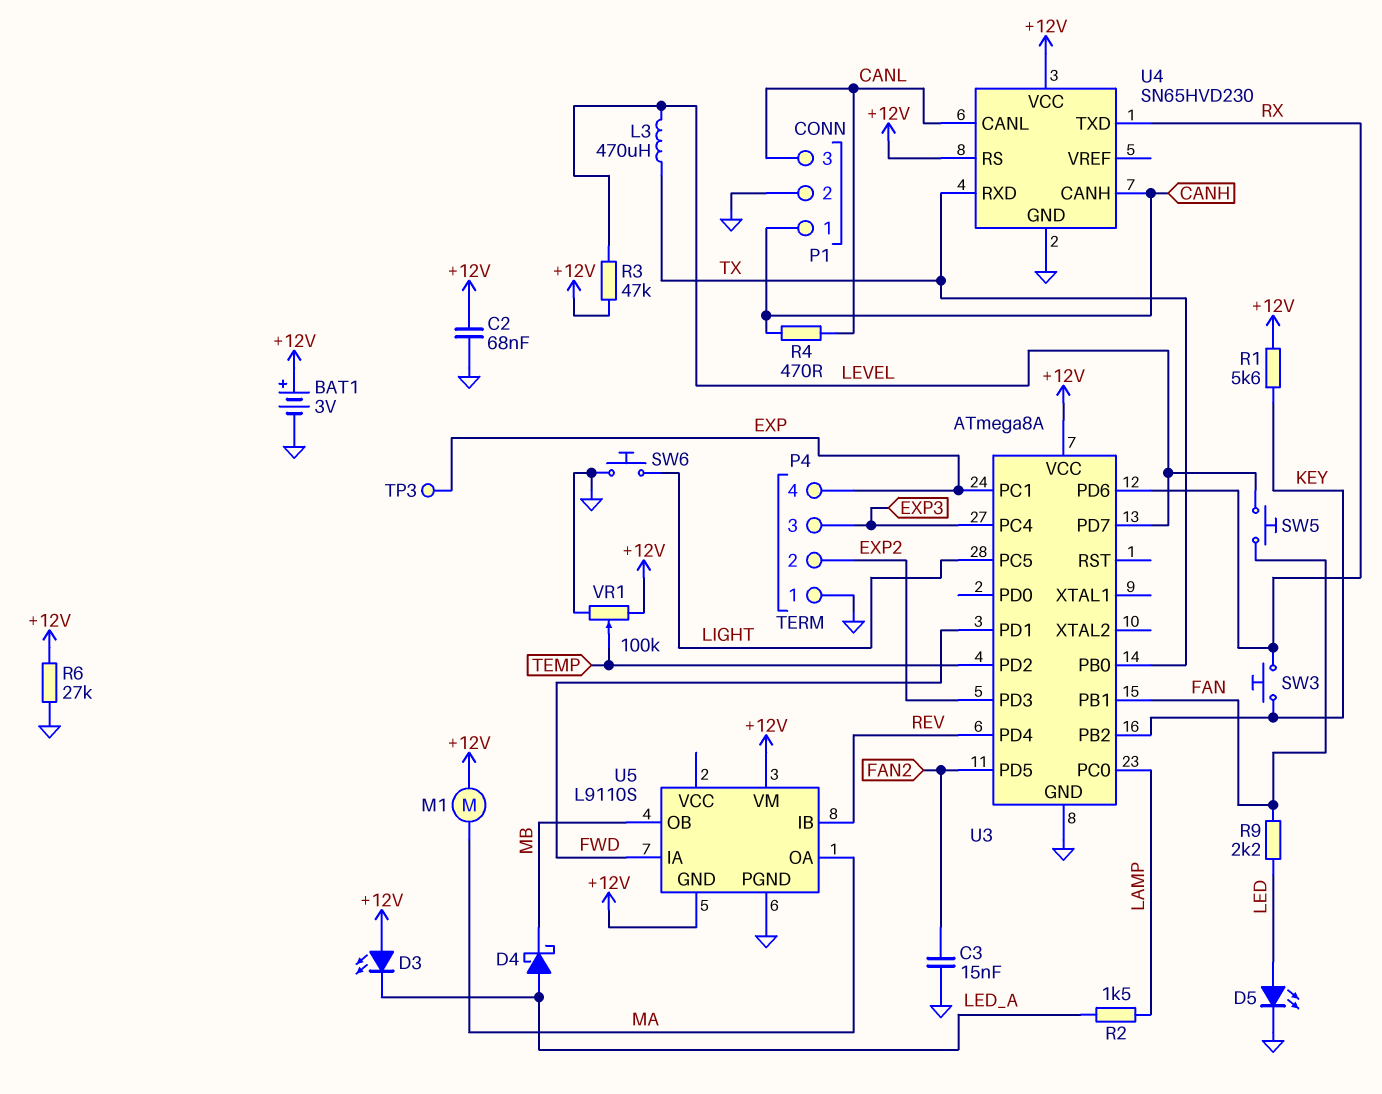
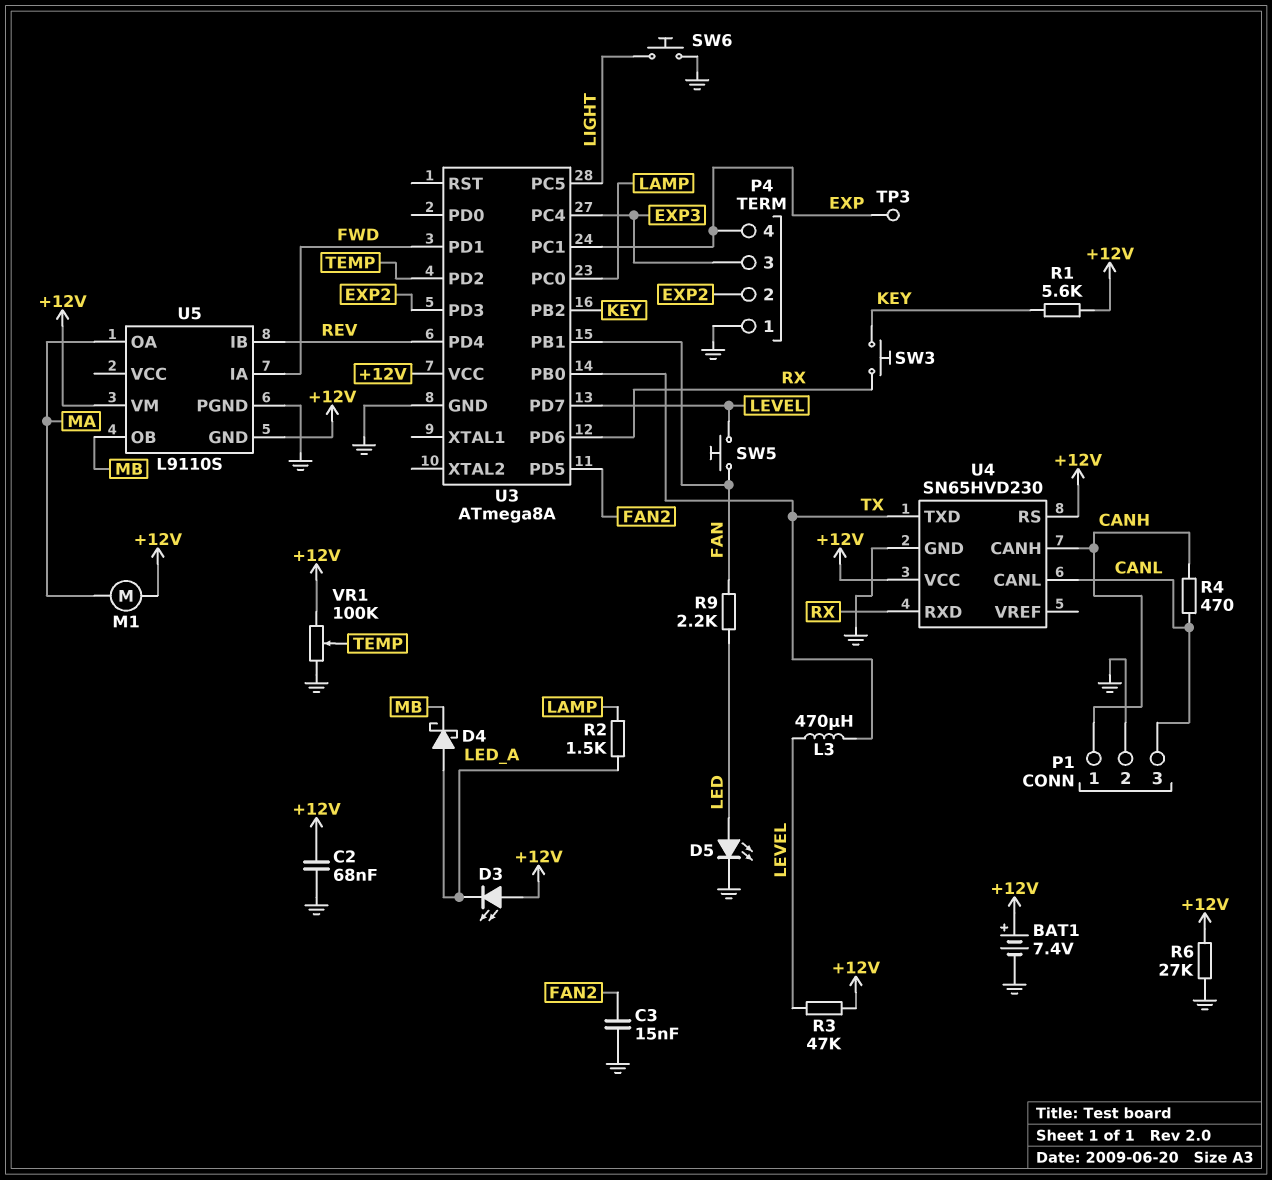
BAT1: 3V (plus +12V, minus GND) -> 7.4V (plus +12V, minus GND)
U4 pin RXD: TX -> RX
U4 pin TXD: RX -> TX

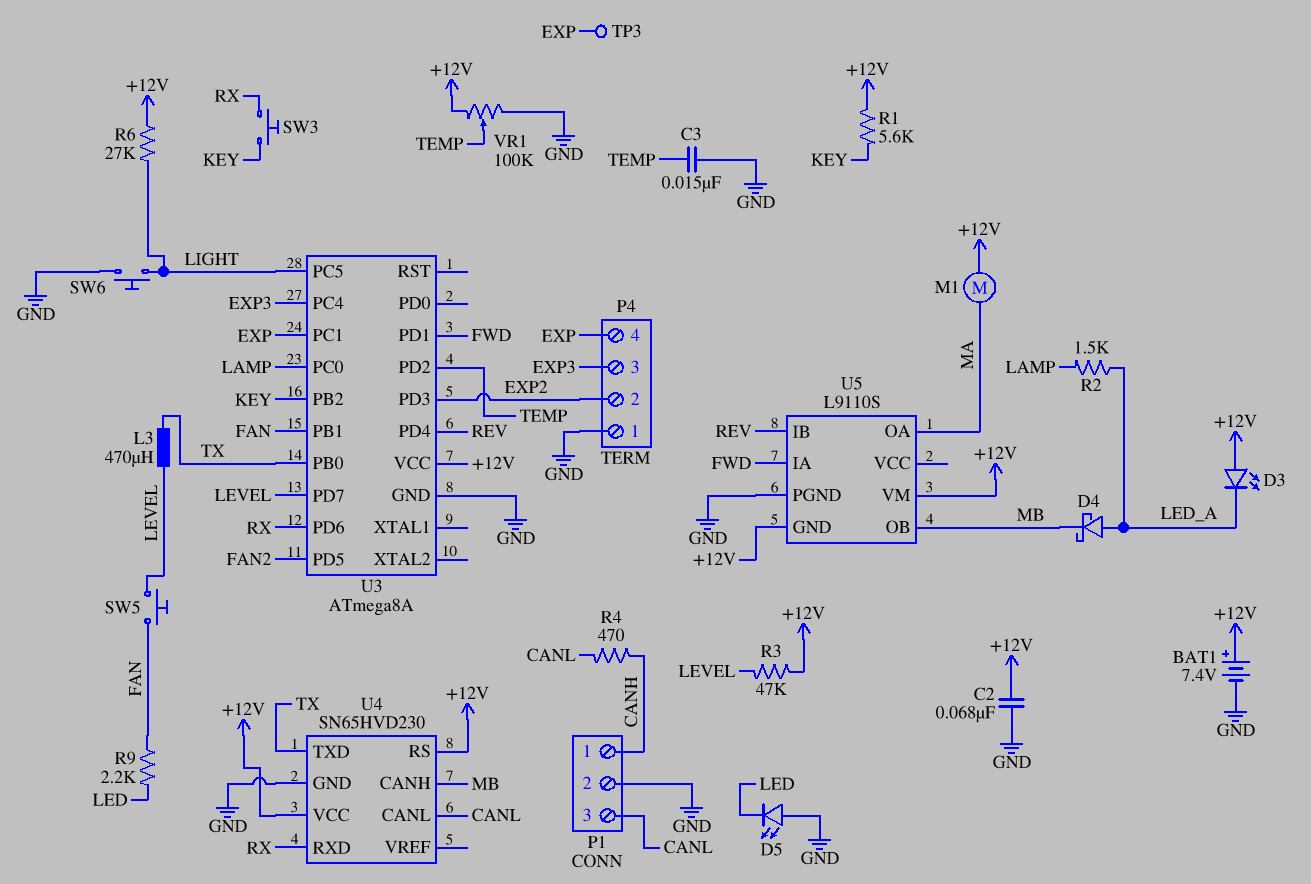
C3: 15nF (FAN2, GND) -> 15nF (GND, TEMP)
D5: LED (A LED, K GND) -> LED (A GND, K LED)
R6: 27k (+12V, GND) -> 27k (+12V, LIGHT)
U4 pin CANH: CANH -> MB

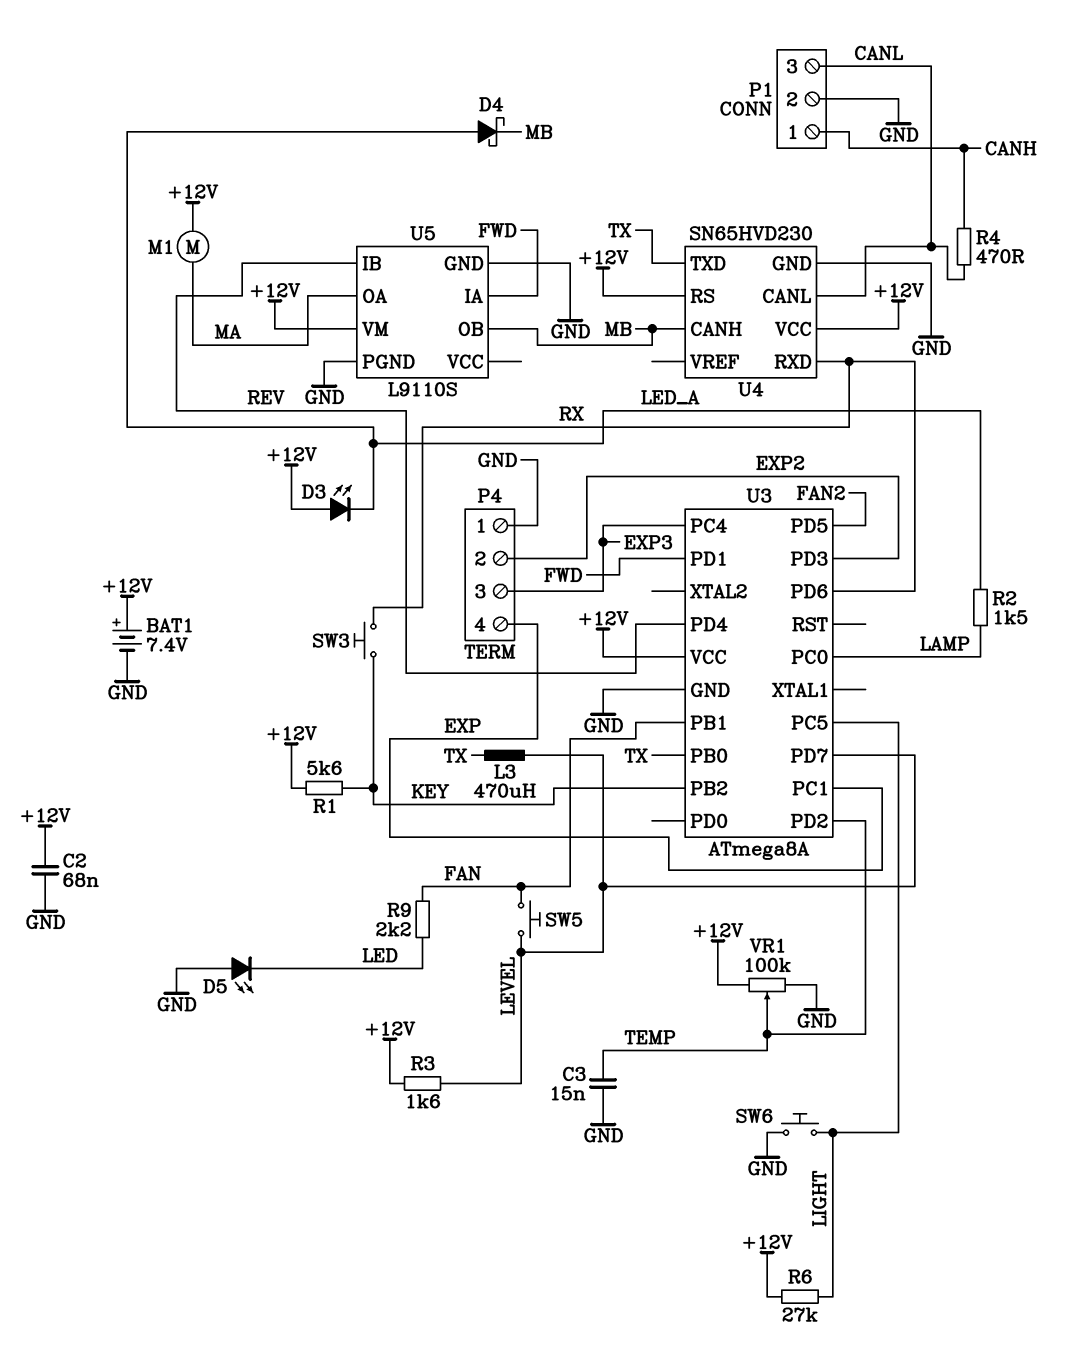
R3: 47k (+12V, LEVEL) -> 1.6k (+12V, LEVEL)
TP3: test point (EXP) -> none
U5 pin GND: +12V -> GND

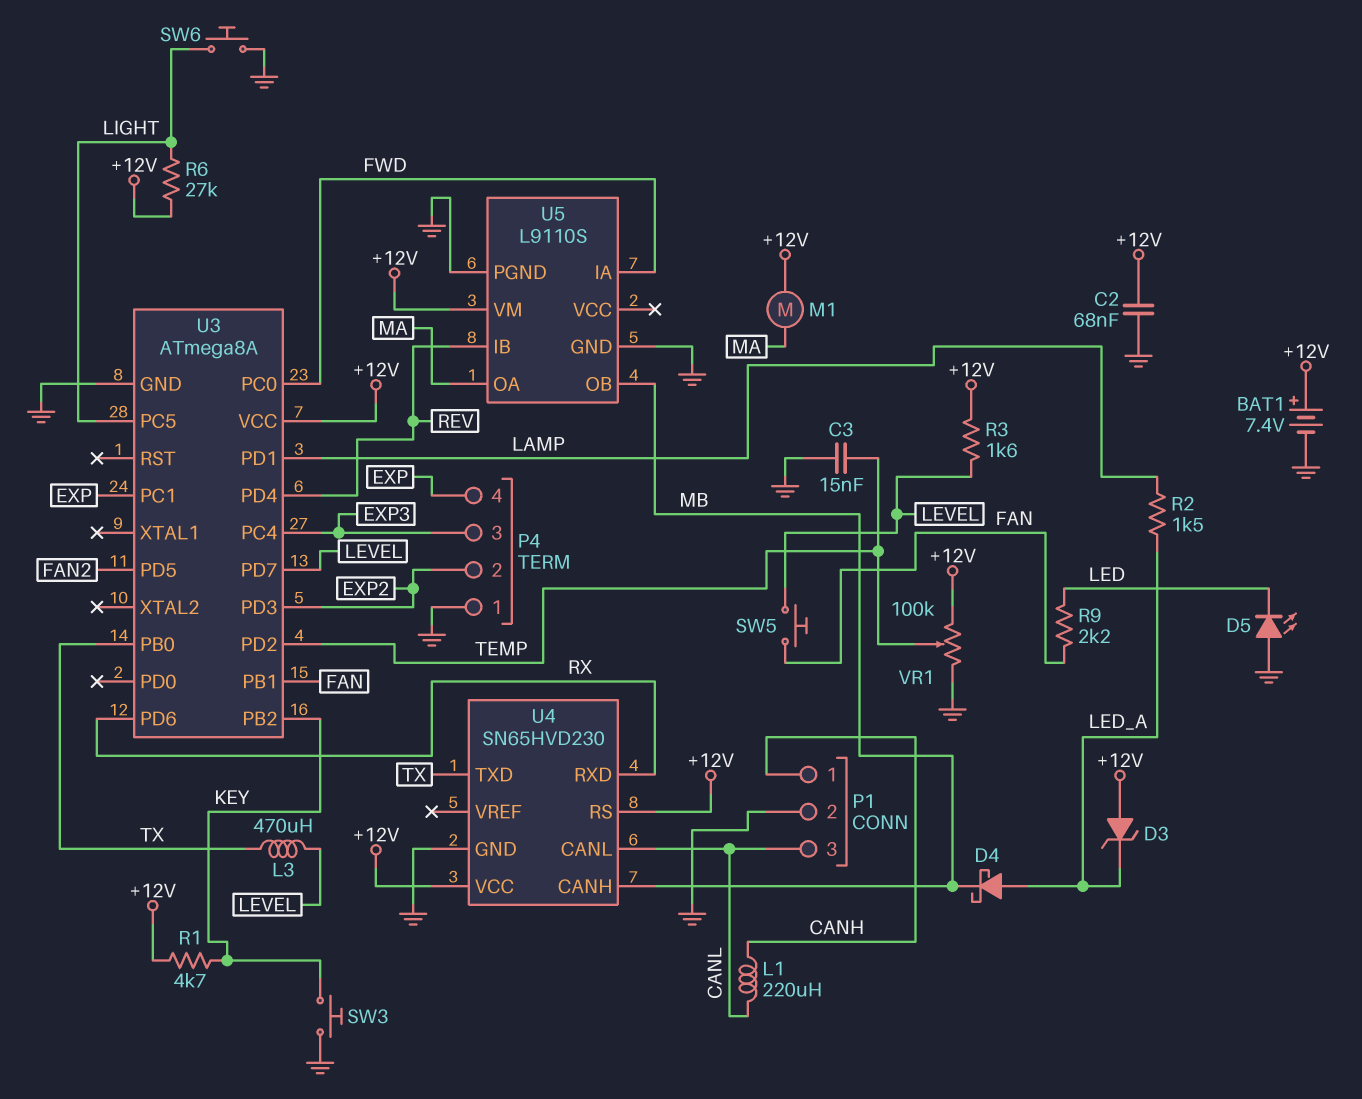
D3: LED (A +12V, K LED_A) -> zener (A +12V, K LED_A)
L1: none -> 220uH (CANH, CANL)
R1: 5.6k (+12V, KEY) -> 4.7k (+12V, KEY)
R4: 470 (CANH, CANL) -> none
SW3: button (KEY, RX) -> button (GND, KEY)
U3 pin PC0: LAMP -> FWD
U3 pin PD1: FWD -> LAMP

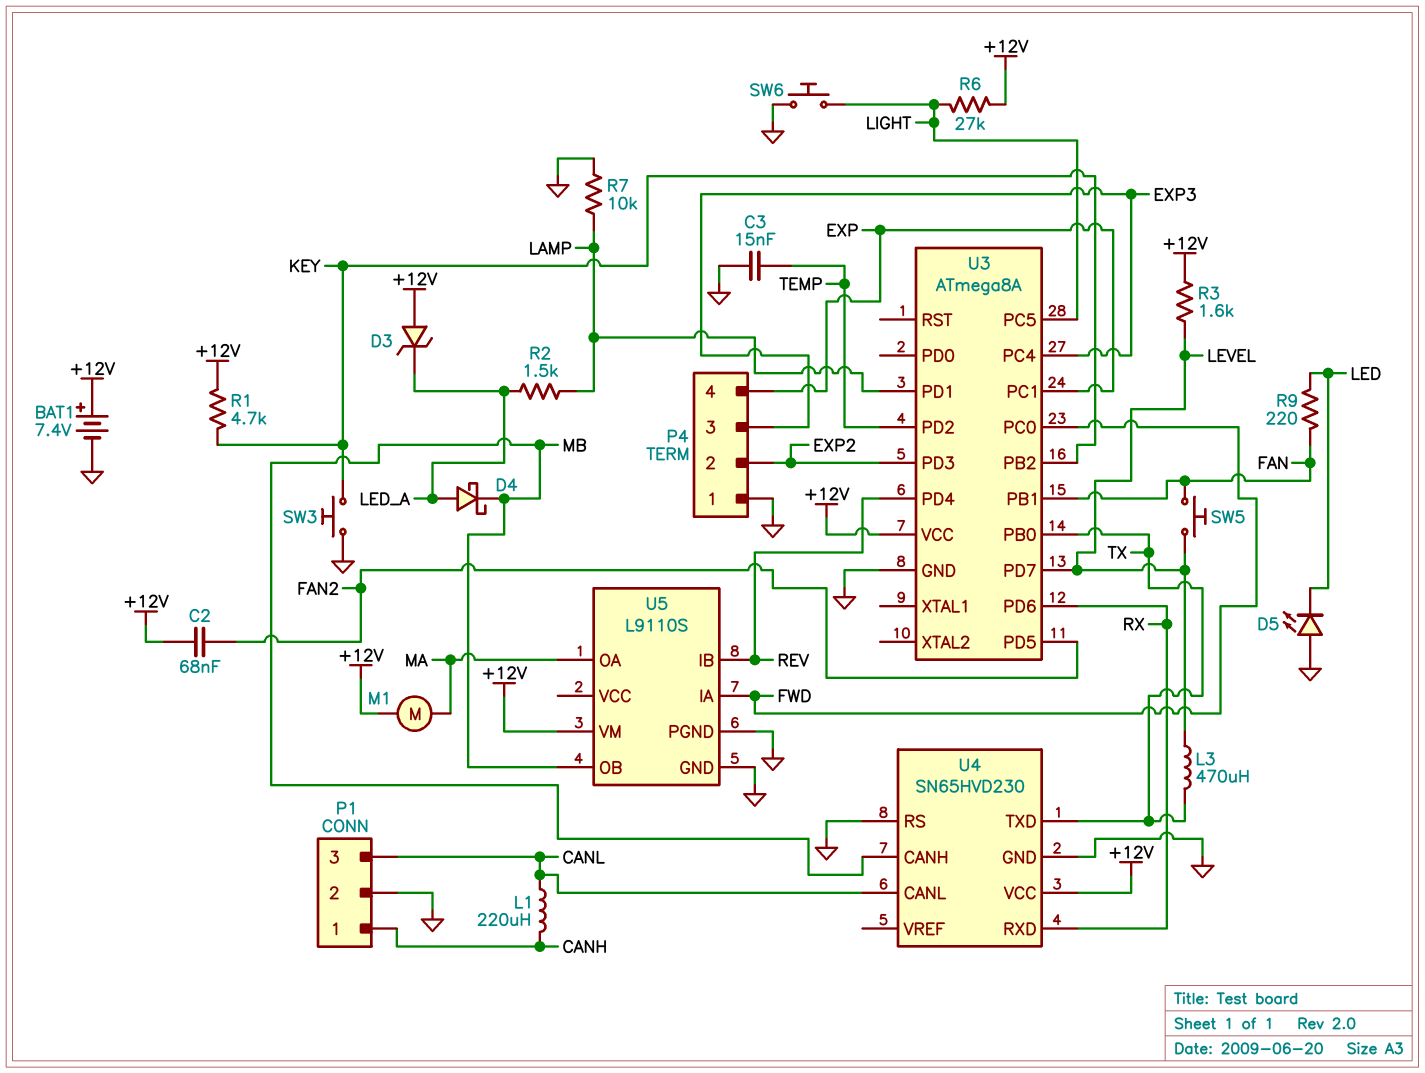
C2: 68nF (+12V, GND) -> 68nF (+12V, FAN2)
R7: none -> 10k (GND, LAMP)
R9: 2.2k (FAN, LED) -> 220 (FAN, LED)
U4 pin RS: +12V -> GND
VR1: 100k (+12V, GND, wiper TEMP) -> none

